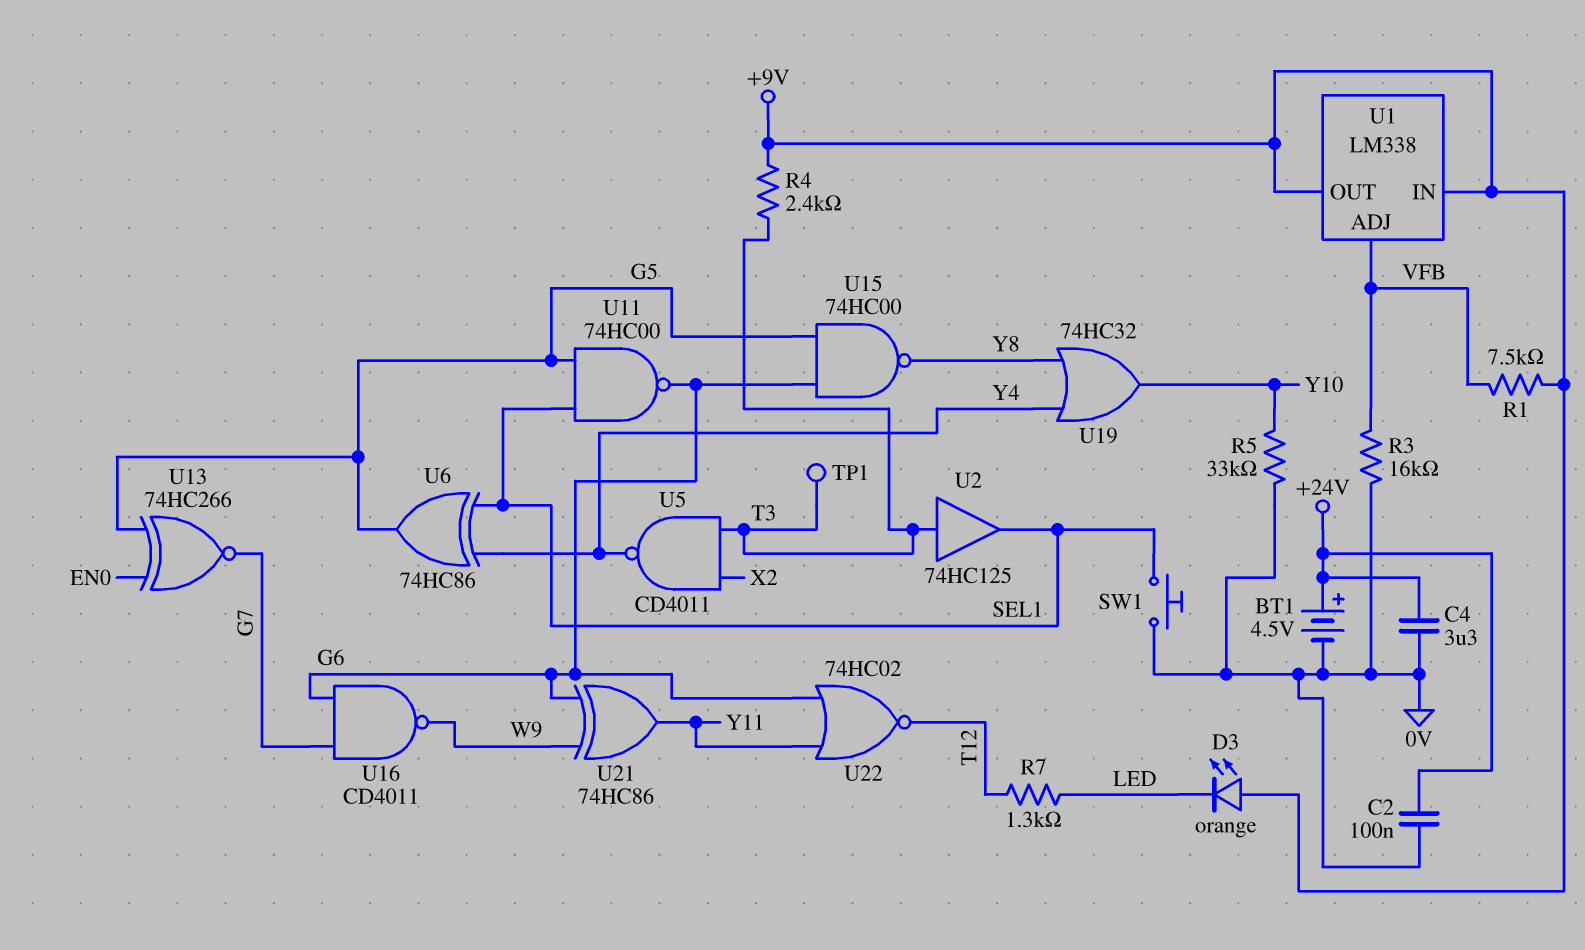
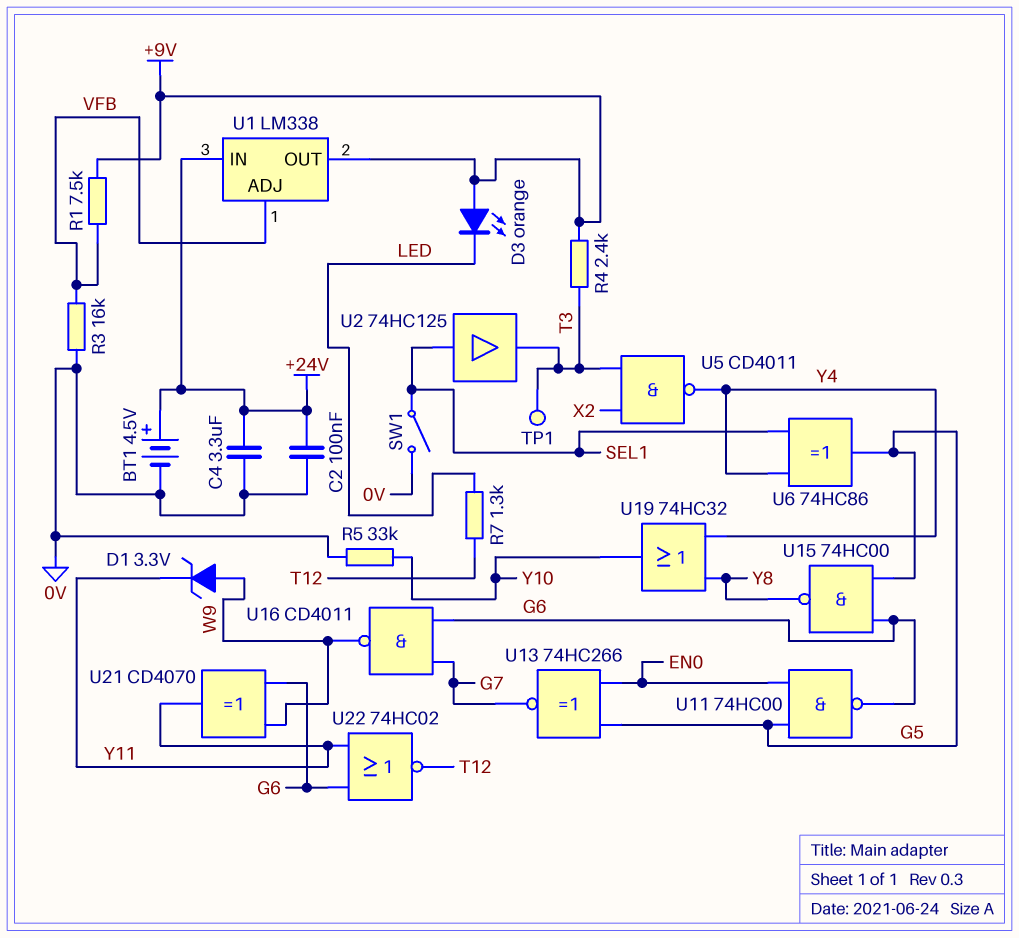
D1: none -> zener 3.3V (A W9, K Y11)
SW1: button (0V, SEL1) -> switch (0V, SEL1)
U1 pin IN: +9V -> +24V
U2: buffer 74HC125 (in T3, out SEL1) -> buffer 74HC125 (in SEL1, out T3)
U11: NAND 74HC00 (in G5, in SEL1, out G6) -> NAND 74HC00 (in EN0, in G5, out G6)
U21: XOR 74HC86 (in G6, in W9, out Y11) -> XOR CD4070 (in G6, in W9, out Y11)

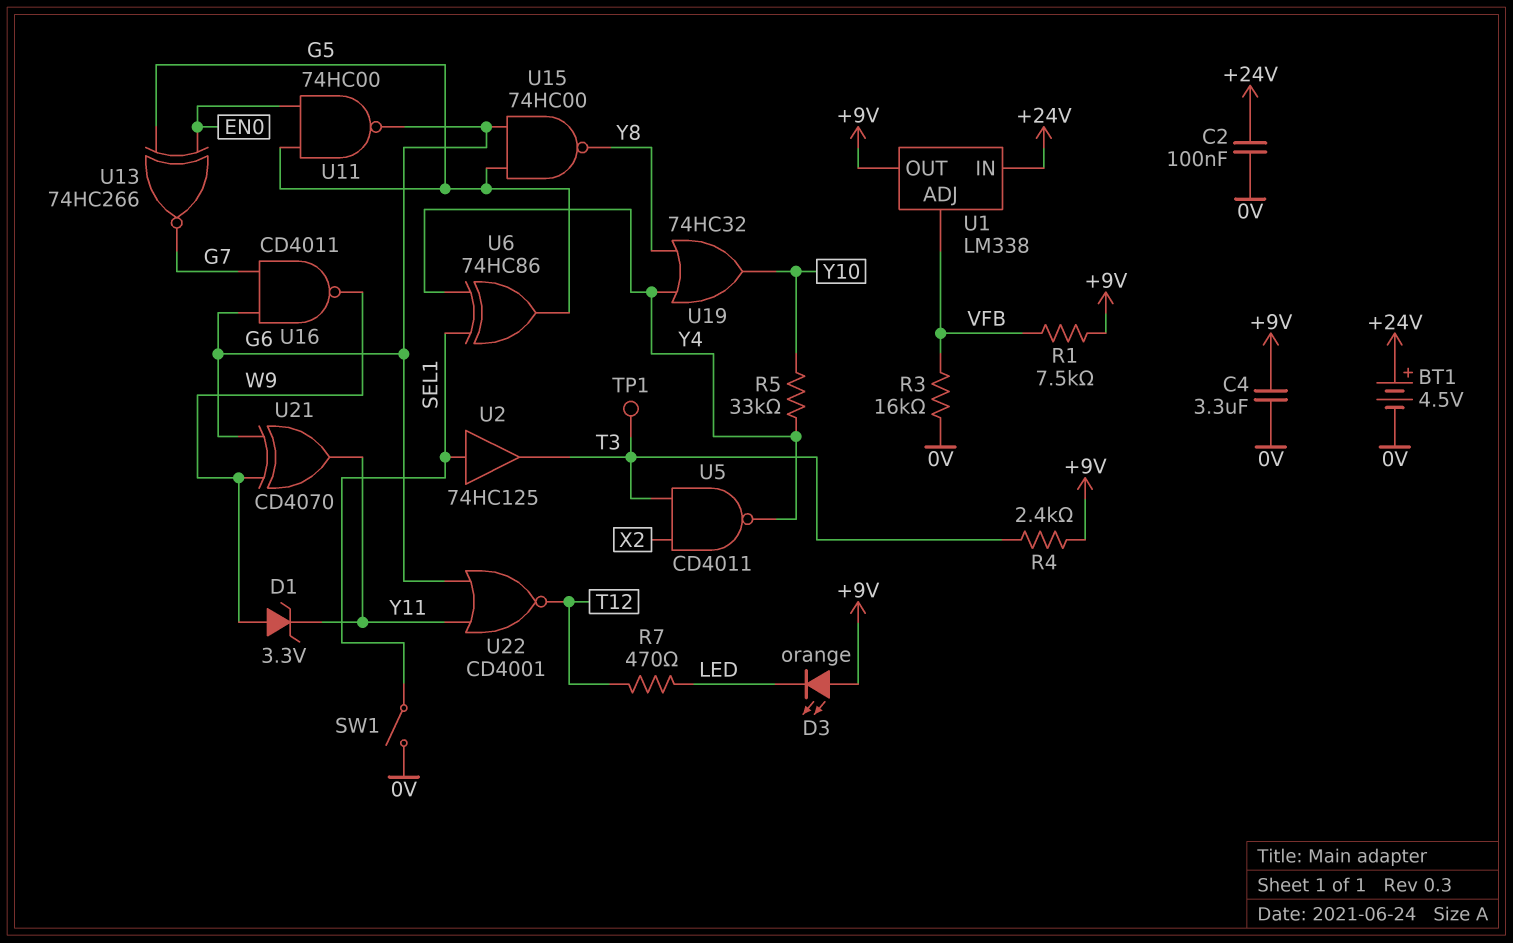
C4: 3.3uF (+24V, 0V) -> 3.3uF (+9V, 0V)
R5: 33k (0V, Y10) -> 33k (Y4, Y10)
R7: 1.3k (LED, T12) -> 470 (LED, T12)
U22: NOR 74HC02 (in G6, in Y11, out T12) -> NOR CD4001 (in G6, in Y11, out T12)

